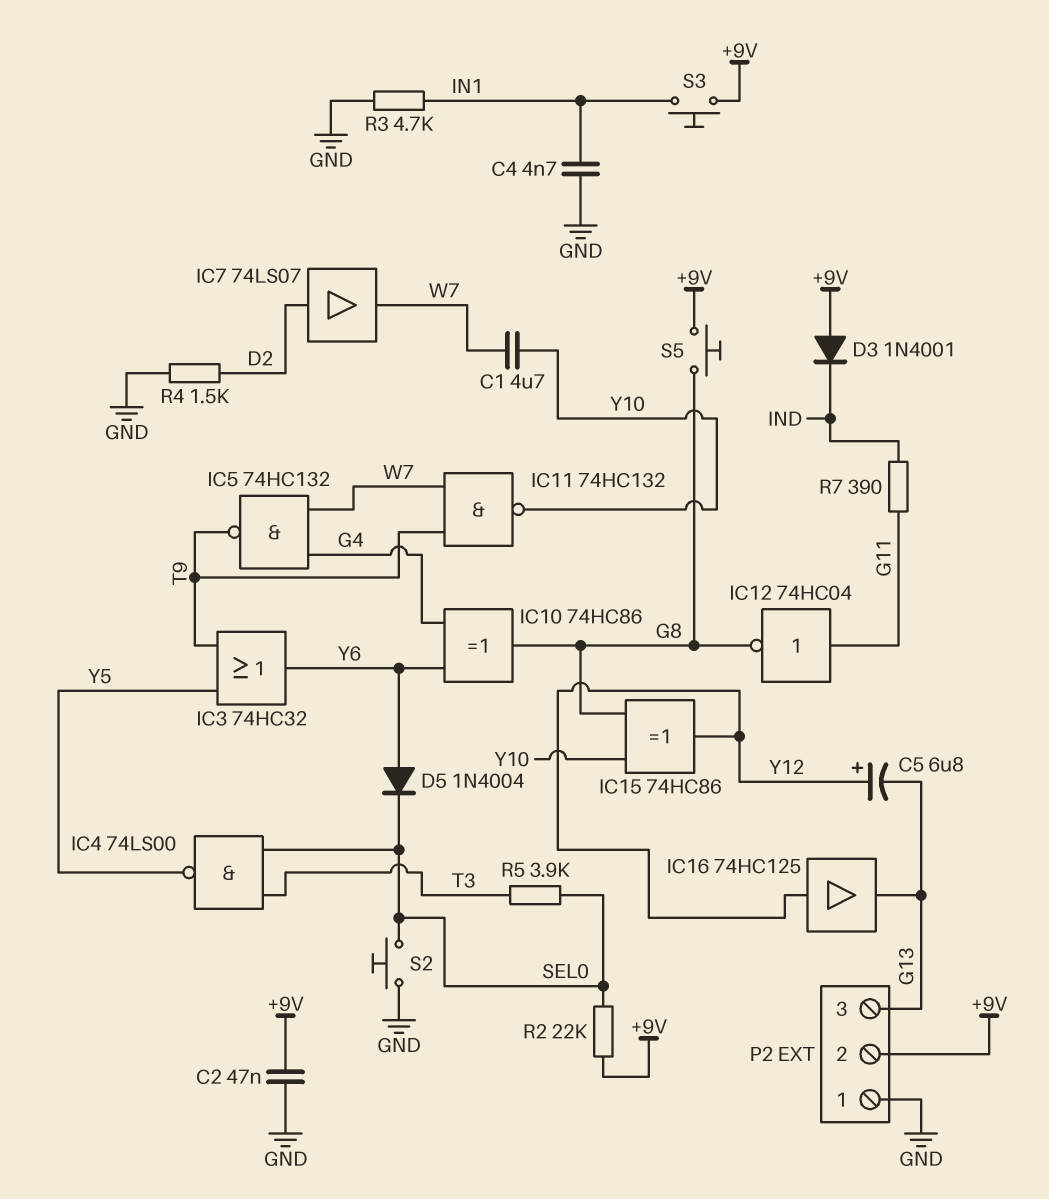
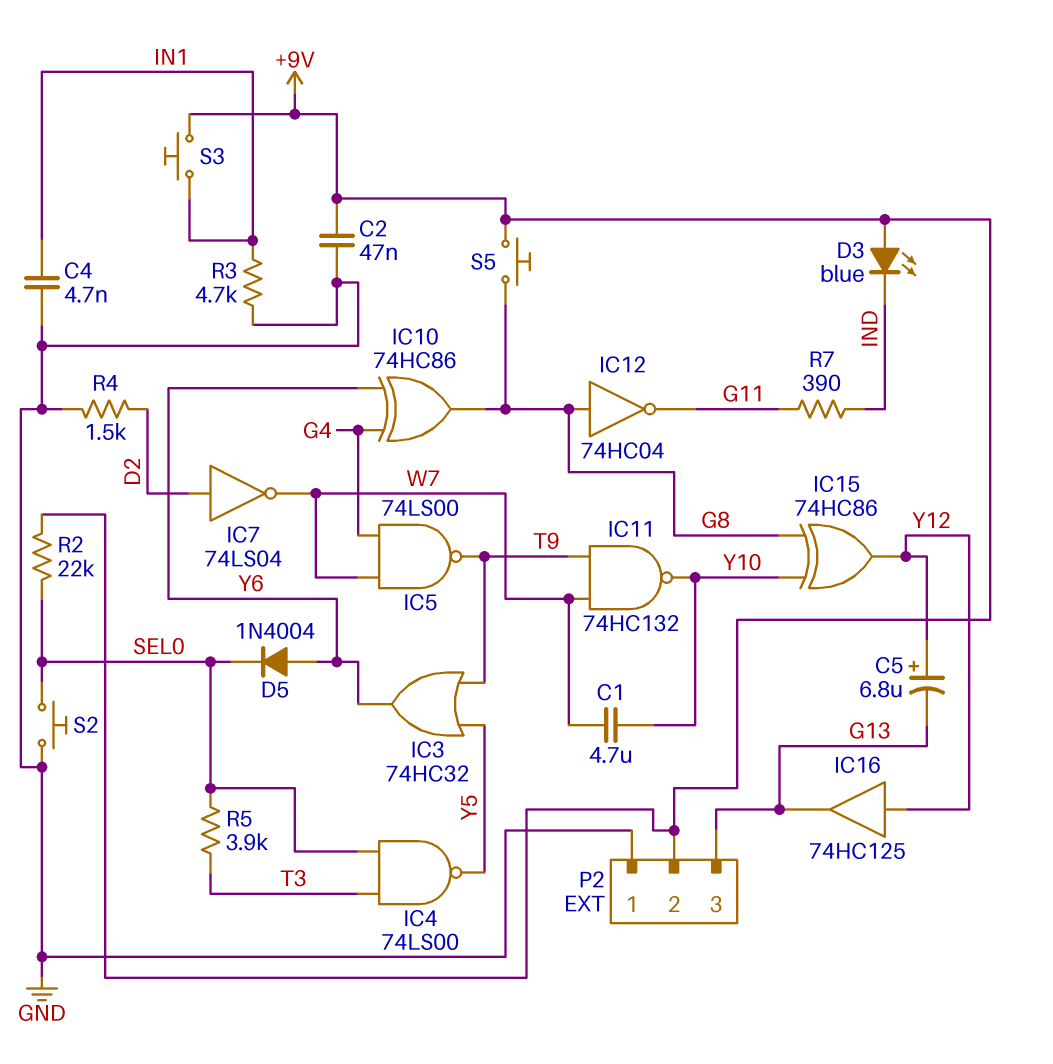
D3: diode 1N4001 (A +9V, K IND) -> LED blue (A +9V, K IND)
IC5: NAND 74HC132 (in G4, in W7, out T9) -> NAND 74LS00 (in G4, in W7, out T9)
IC7: buffer 74LS07 (in D2, out W7) -> NOT 74LS04 (in D2, out W7)
IC12: NOT 74HC04 (in G11, out G8) -> NOT 74HC04 (in G8, out G11)

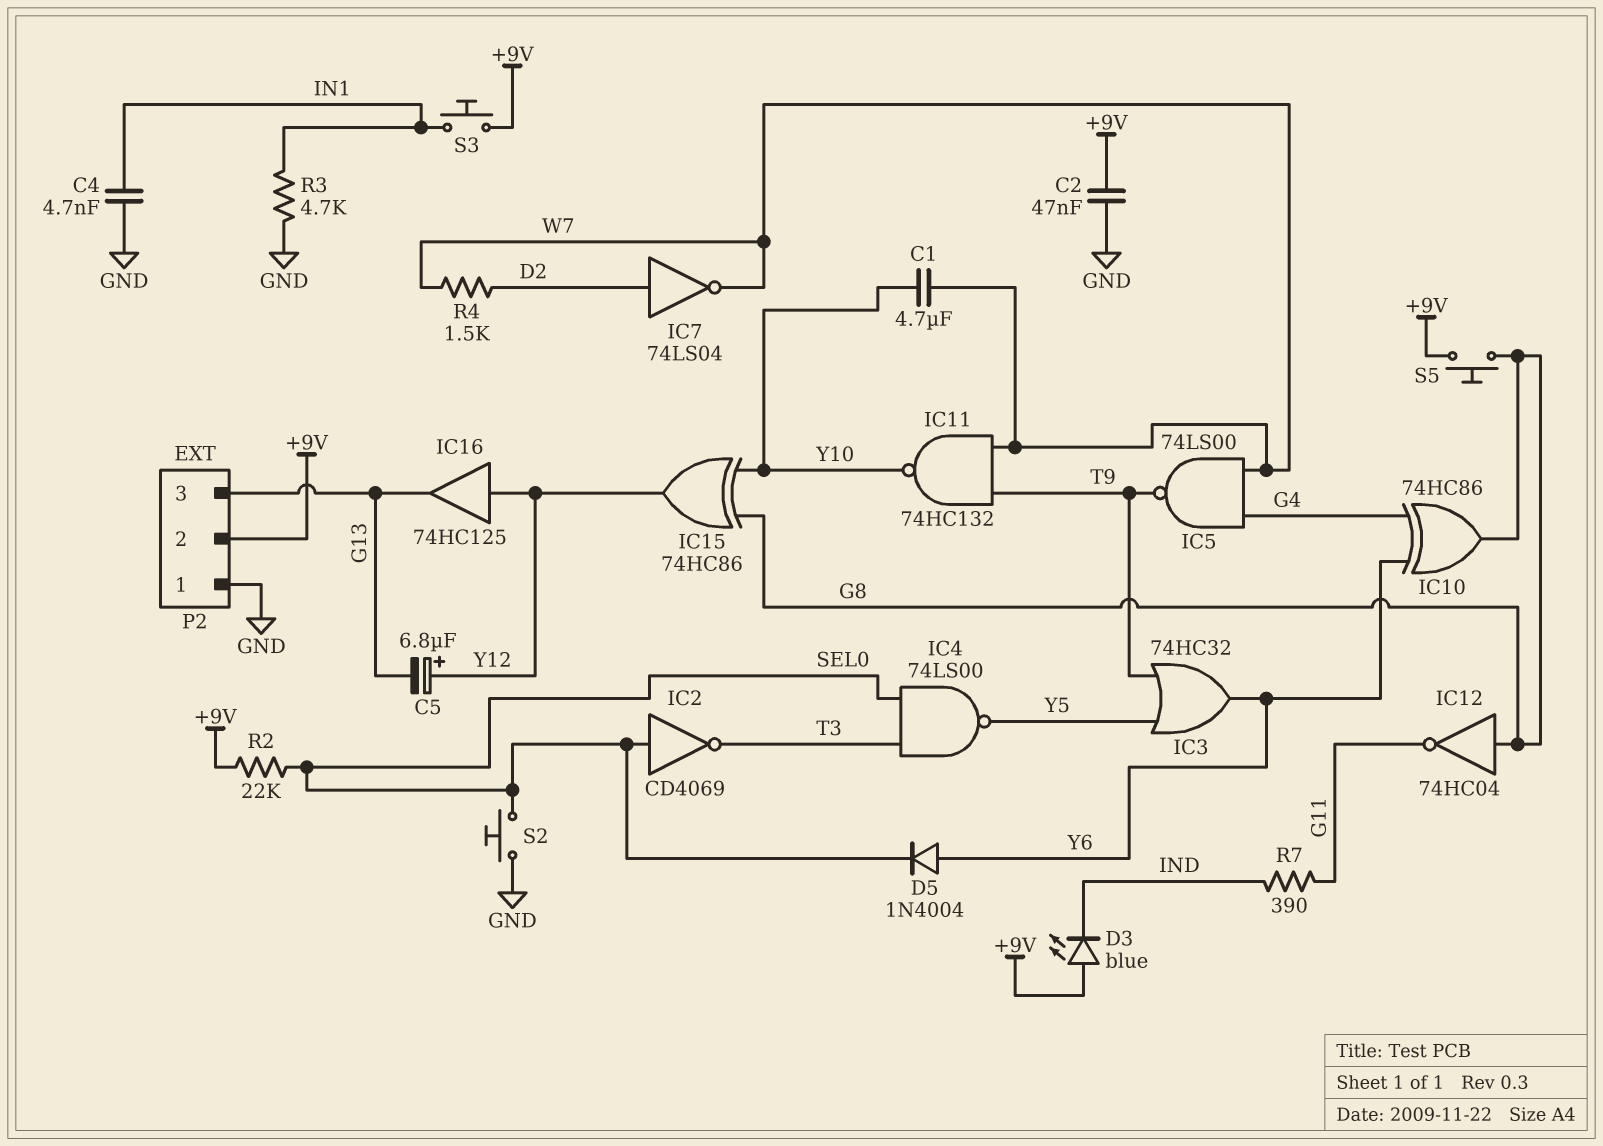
IC2: none -> NOT CD4069 (in SEL0, out T3)
R4: 1.5k (D2, GND) -> 1.5k (D2, W7)
R5: 3.9k (SEL0, T3) -> none

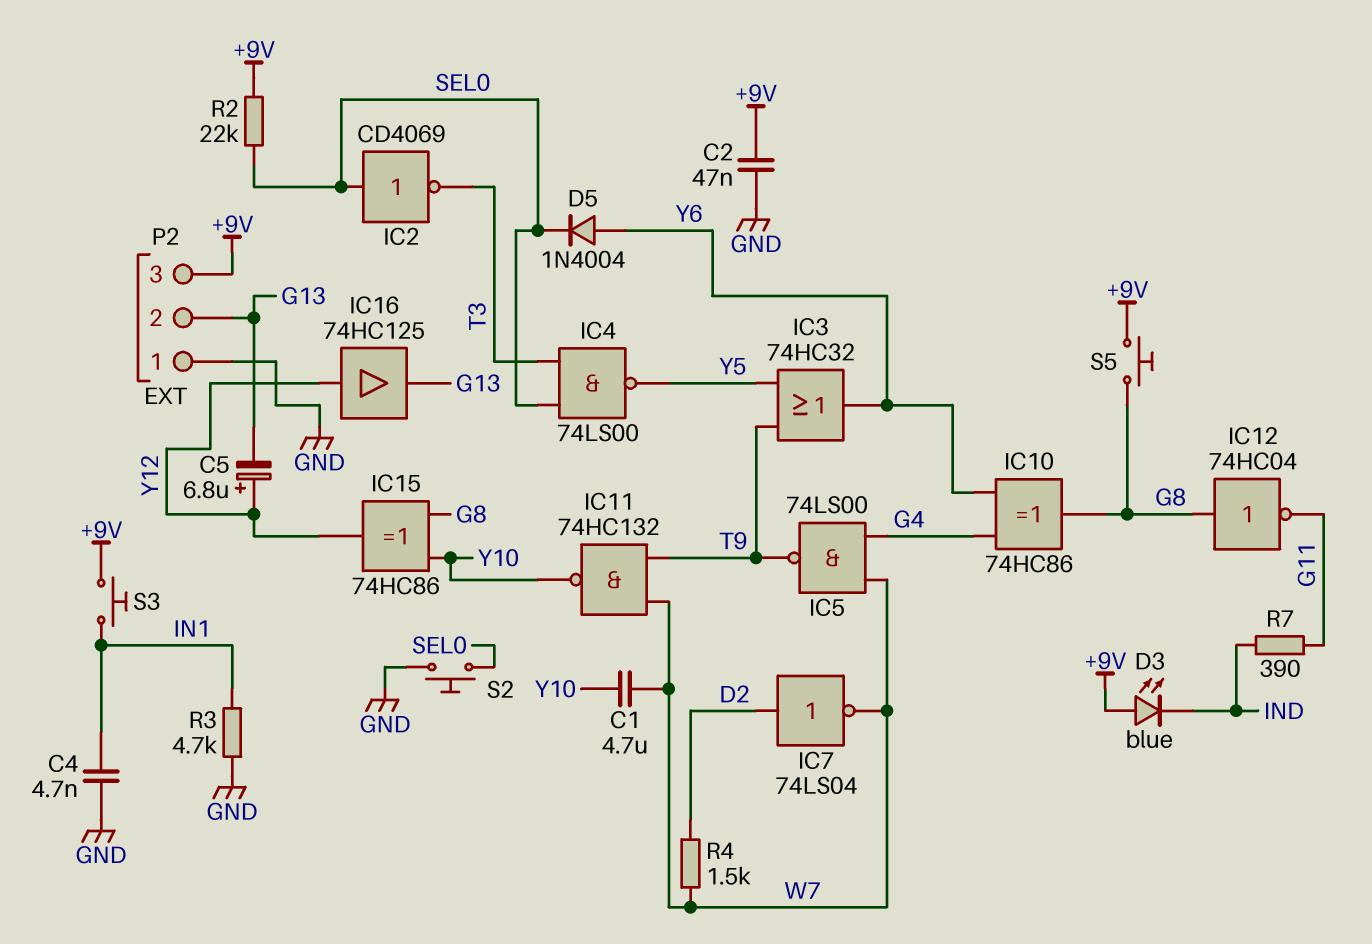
P2 pin 2: +9V -> G13
P2 pin 3: G13 -> +9V

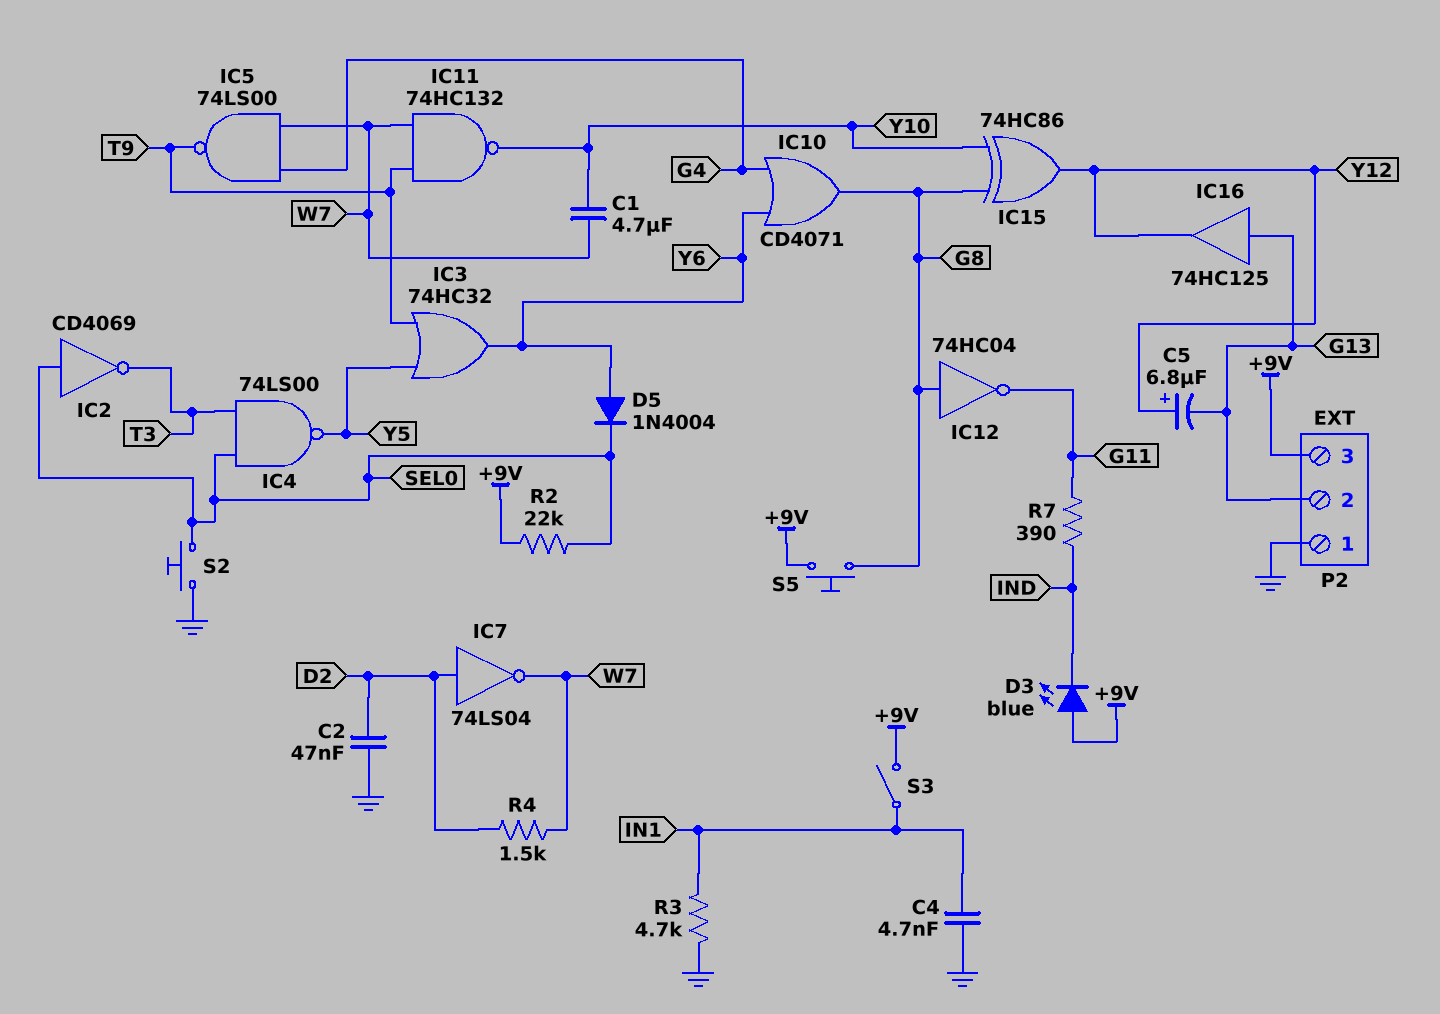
C2: 47nF (+9V, GND) -> 47nF (D2, GND)
IC10: XOR 74HC86 (in G4, in Y6, out G8) -> OR CD4071 (in G4, in Y6, out G8)
IC16: buffer 74HC125 (in Y12, out G13) -> buffer 74HC125 (in G13, out Y12)
S3: button (+9V, IN1) -> switch (+9V, IN1)

